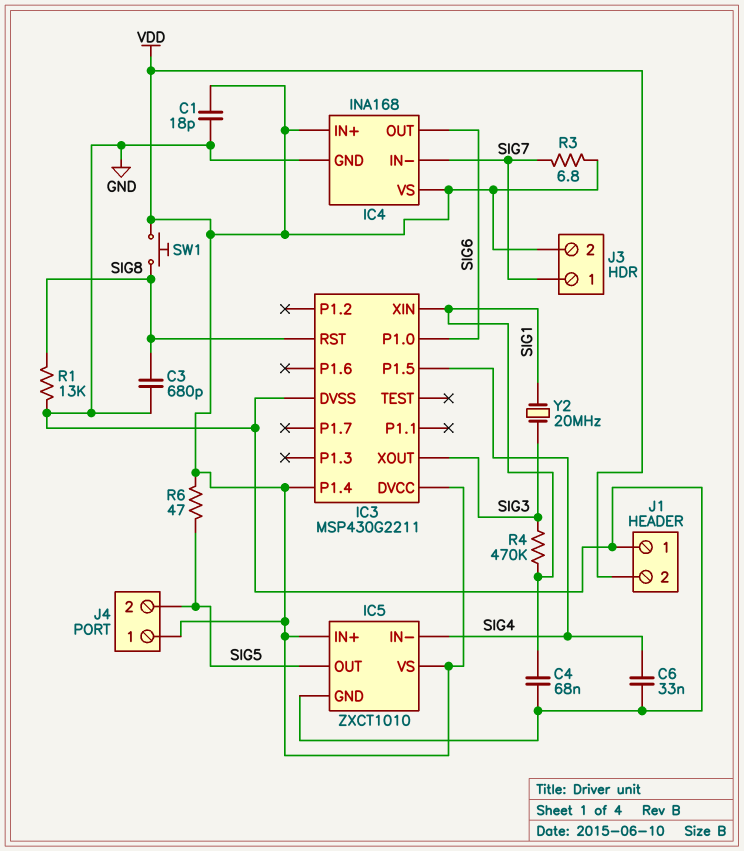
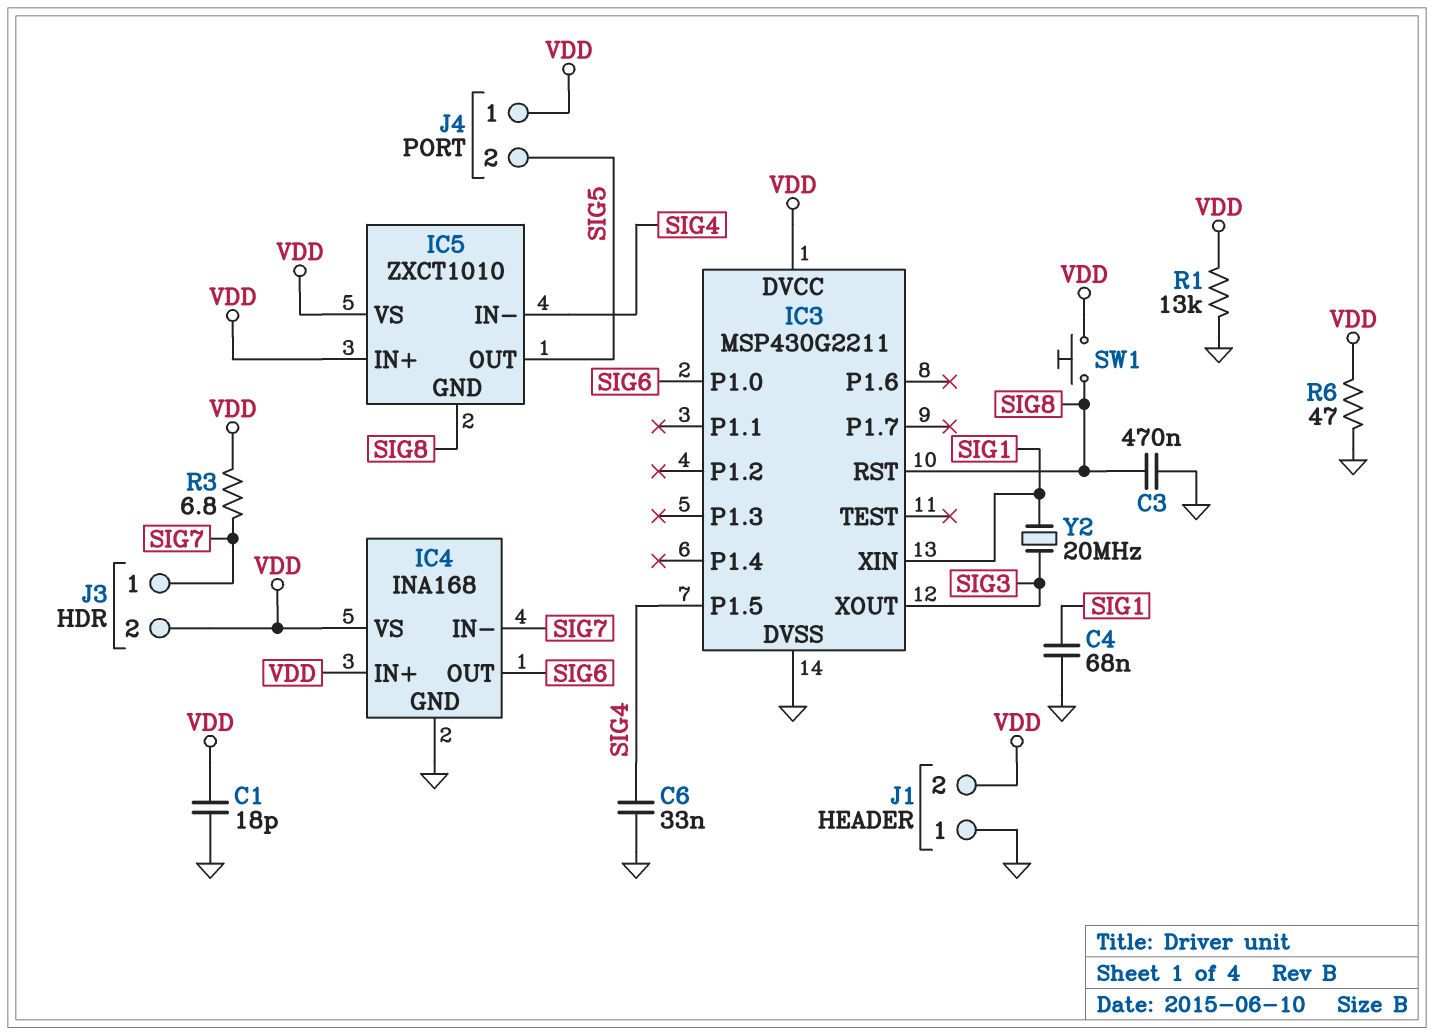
C3: 680pF (GND, SIG8) -> 470nF (GND, SIG8)
IC3 pin P1.4: VDD -> none
IC5 pin GND: GND -> SIG8
R1: 13k (GND, SIG8) -> 13k (GND, VDD)
R4: 470k (SIG1, SIG3) -> none
R6: 47 (SIG5, VDD) -> 47 (GND, VDD)

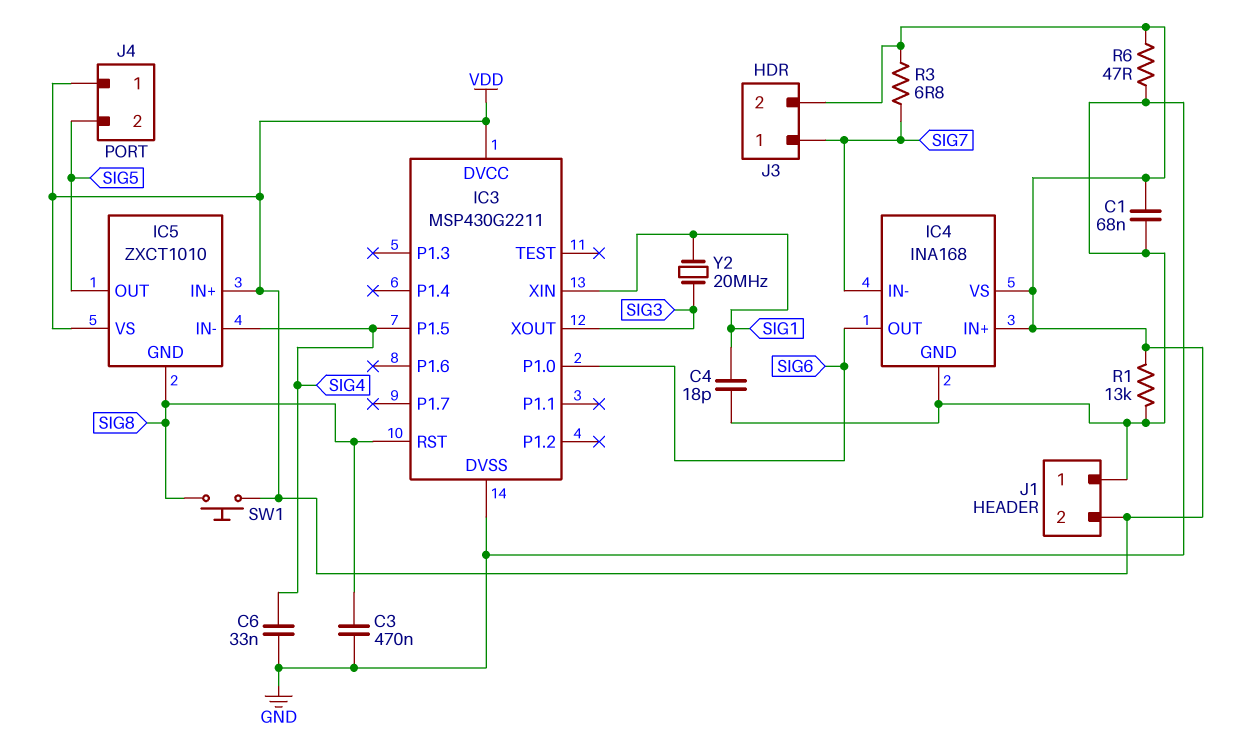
C1: 18pF (GND, VDD) -> 68nF (GND, VDD)
C4: 68nF (GND, SIG1) -> 18pF (GND, SIG1)

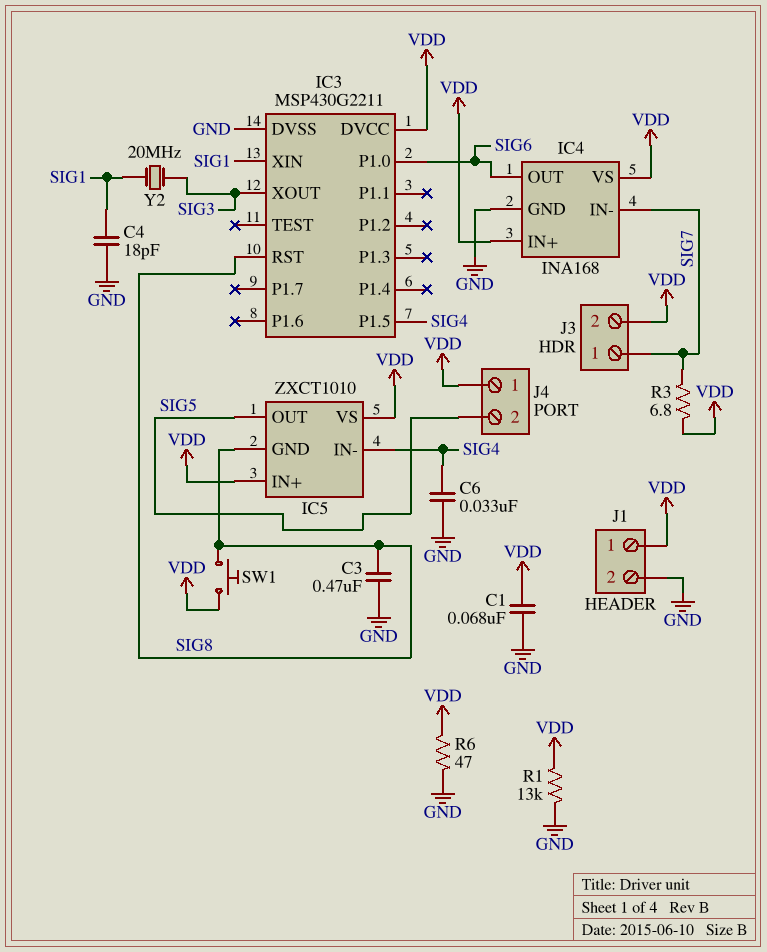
J1 pin 1: GND -> VDD
J1 pin 2: VDD -> GND

